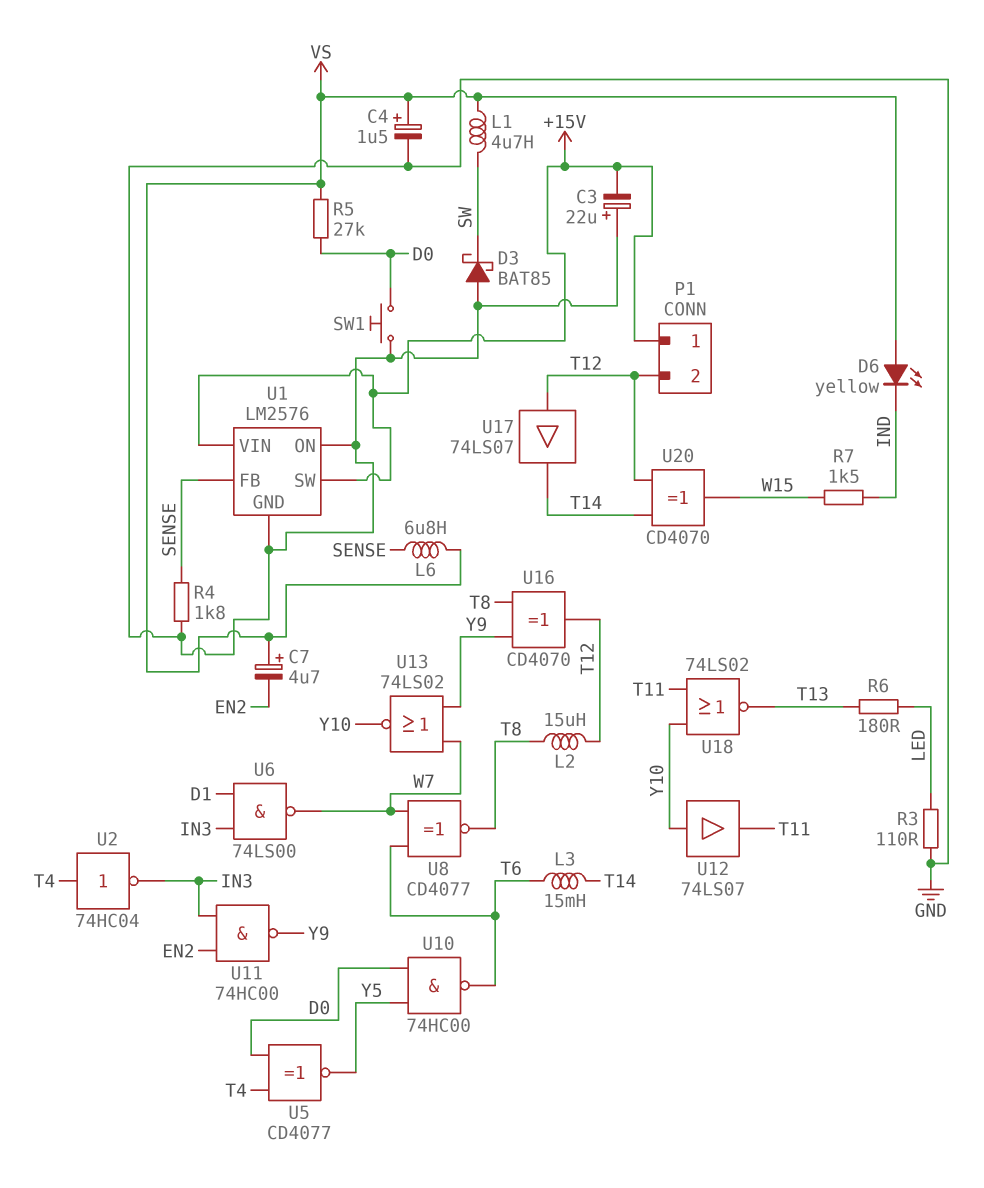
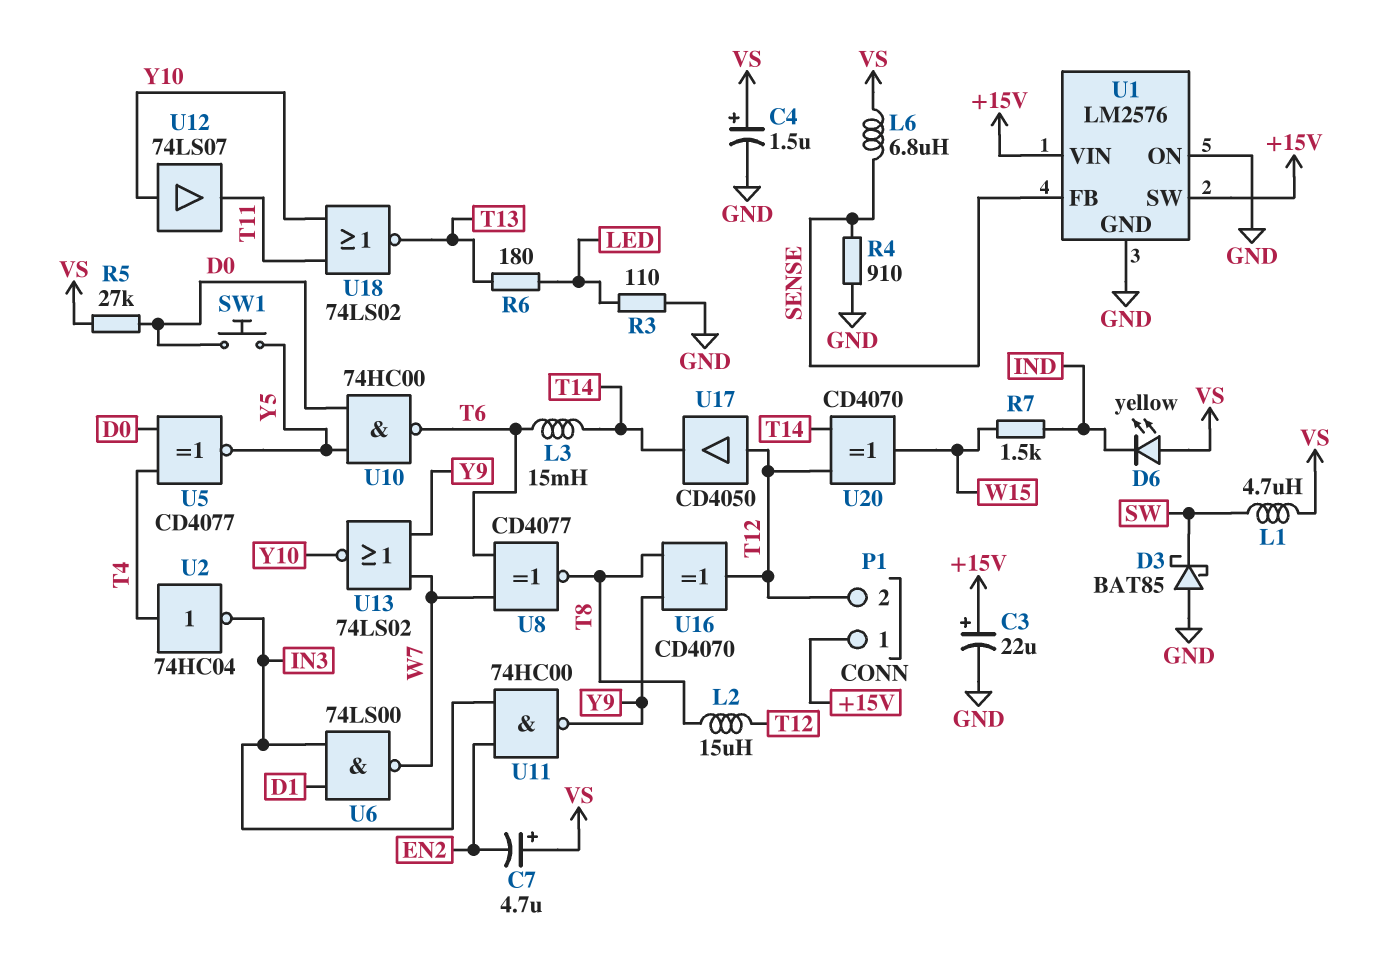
C3: 22uF (plus GND, minus +15V) -> 22uF (plus +15V, minus GND)
R4: 1.8k (GND, SENSE) -> 910 (GND, SENSE)
SW1: button (D0, GND) -> button (D0, Y5)
U17: buffer 74LS07 (in T12, out T14) -> buffer CD4050 (in T12, out T14)

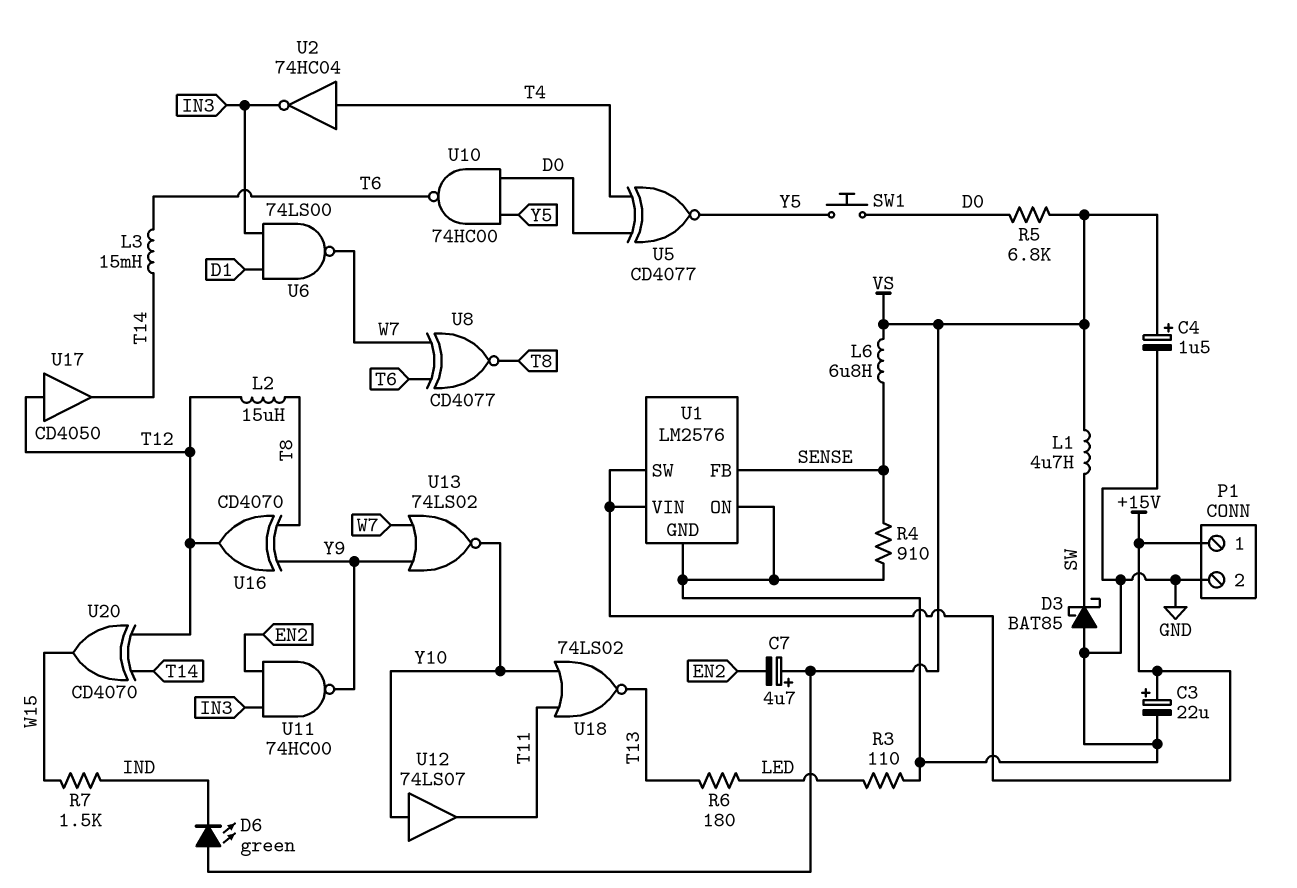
D6: LED yellow (A VS, K IND) -> LED green (A VS, K IND)
P1 pin 2: T12 -> GND
R5: 27k (D0, VS) -> 6.8k (D0, VS)

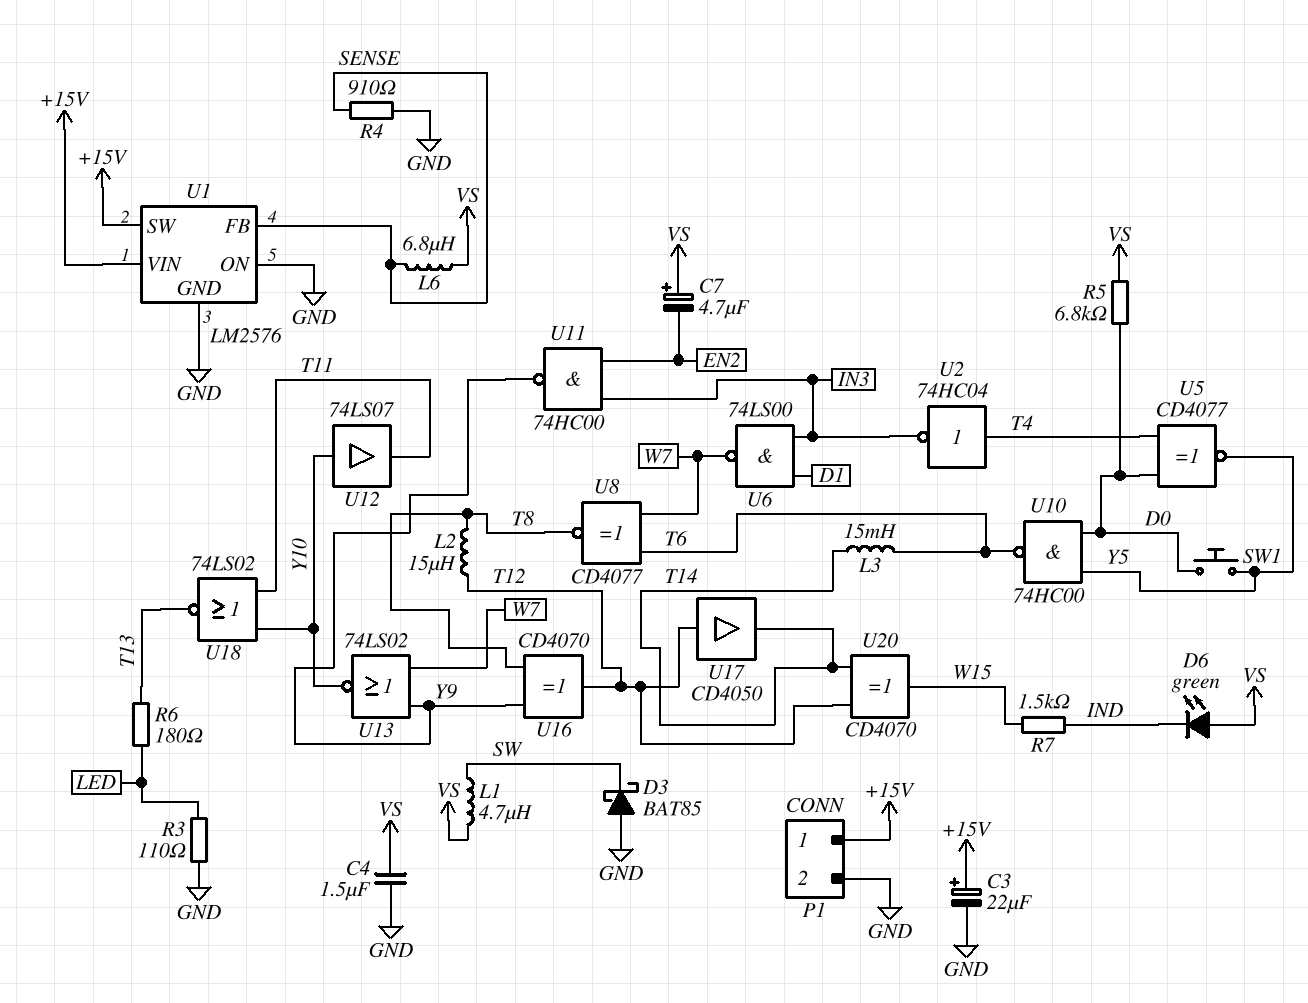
C4: 1.5uF (plus VS, minus GND) -> 1.5uF (GND, VS)

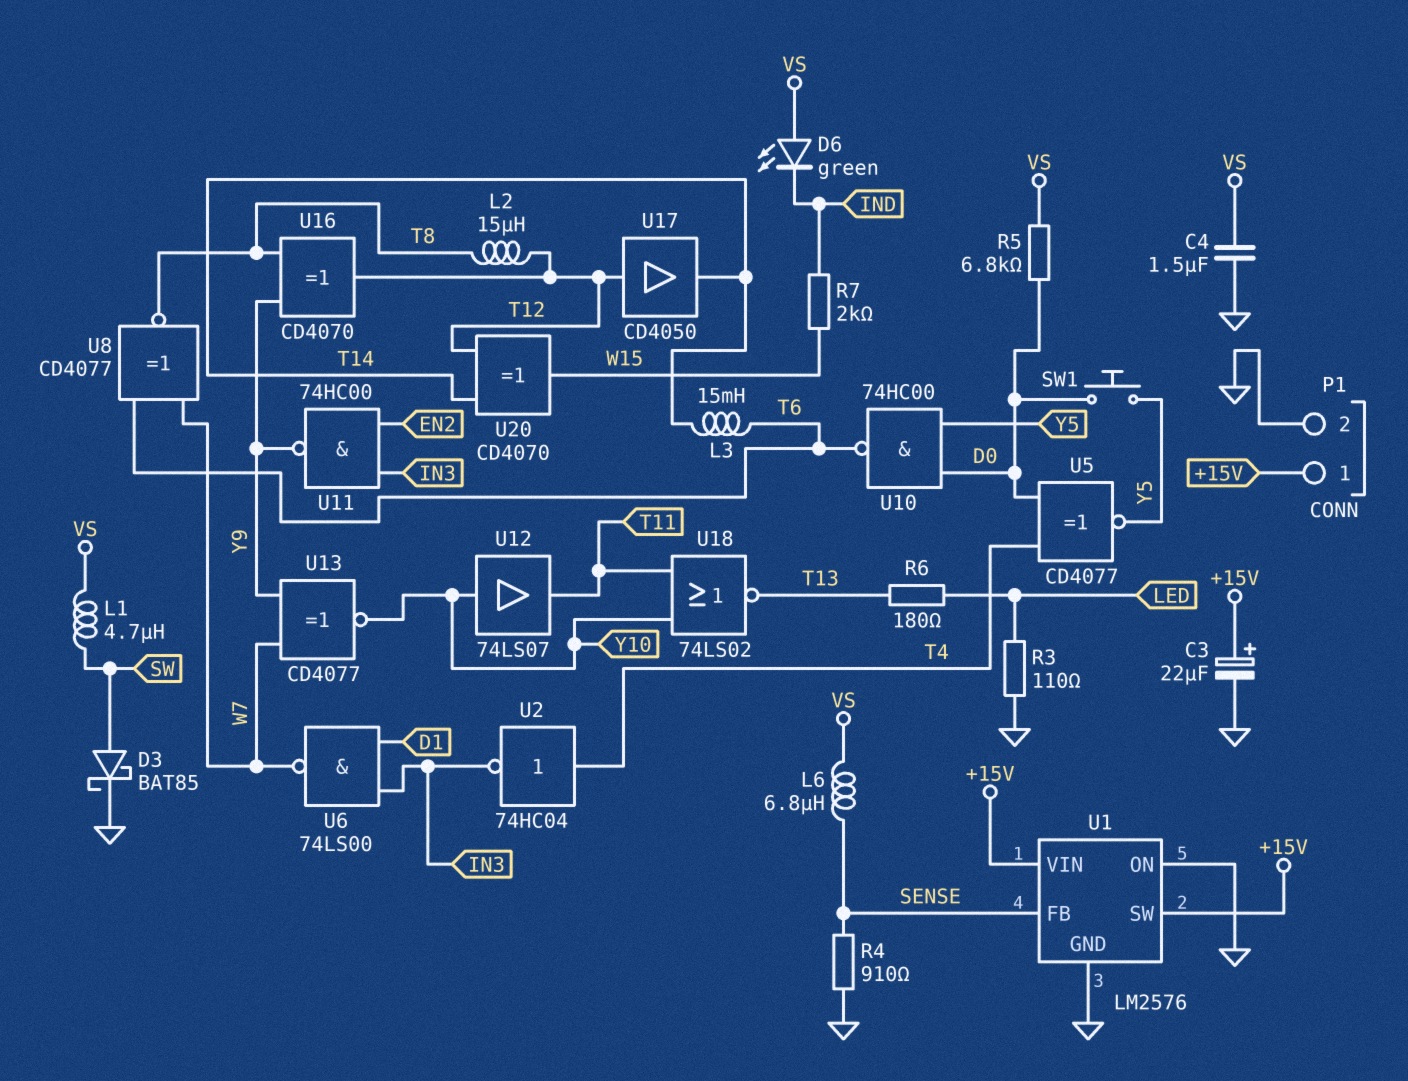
C7: 4.7uF (plus VS, minus EN2) -> none
D3: schottky BAT85 (A GND, K SW) -> schottky BAT85 (A SW, K GND)
R7: 1.5k (IND, W15) -> 2k (IND, W15)
U13: NOR 74LS02 (in W7, in Y9, out Y10) -> XNOR CD4077 (in W7, in Y9, out Y10)

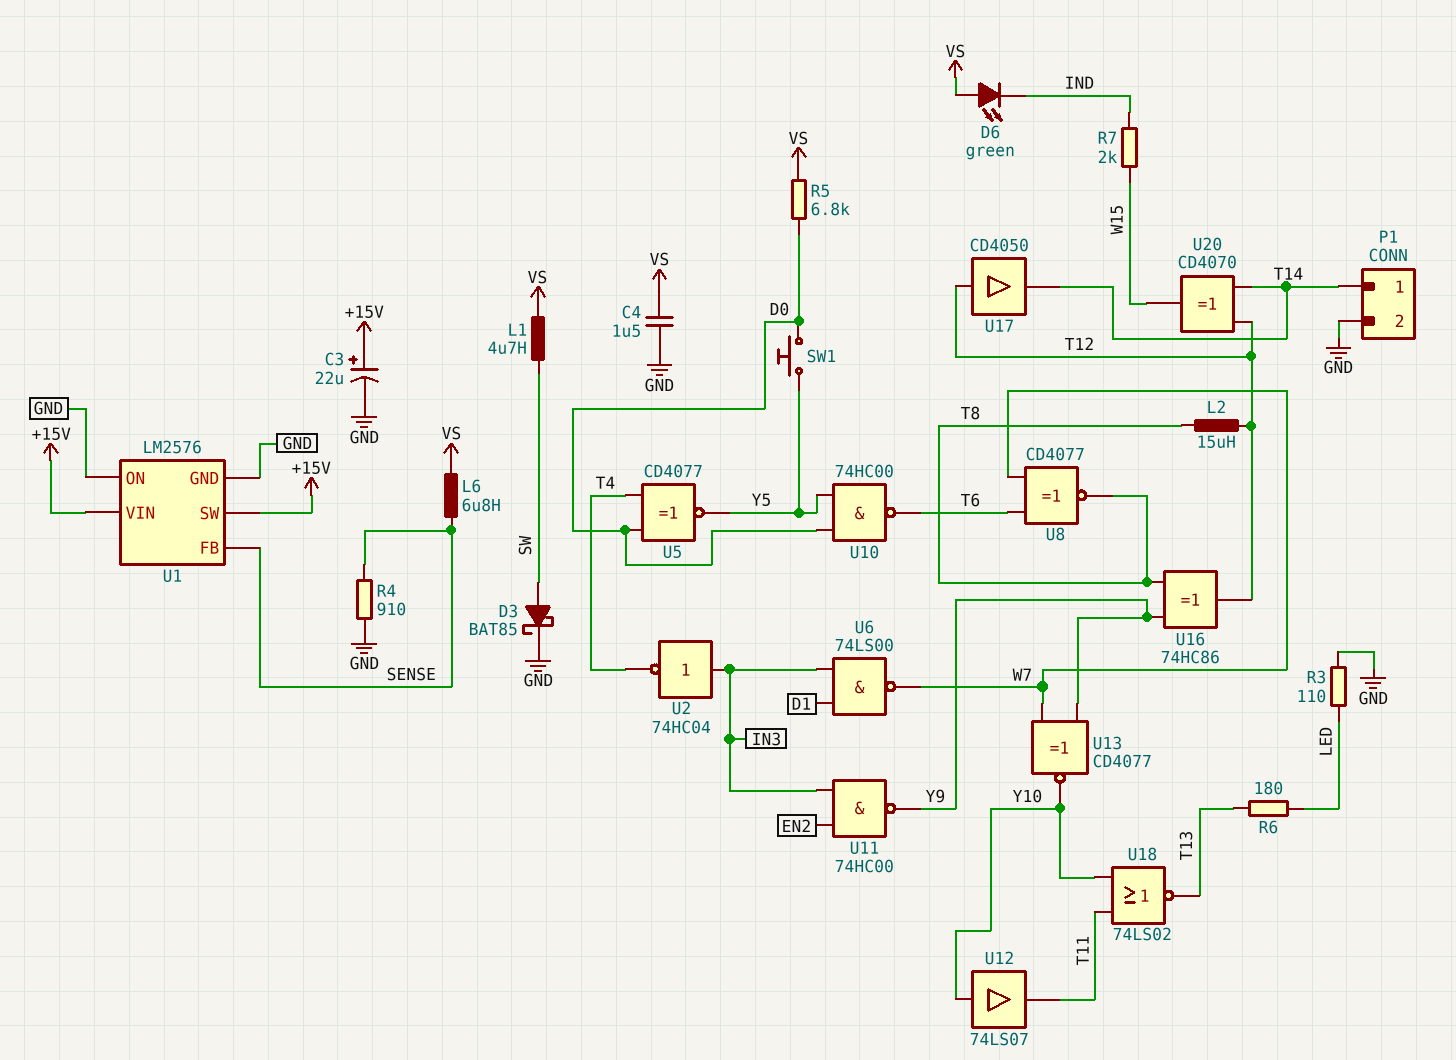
L3: 15mH (T6, T14) -> none
P1 pin 1: +15V -> T14
U2: NOT 74HC04 (in T4, out IN3) -> NOT 74HC04 (in IN3, out T4)
U16: XOR CD4070 (in T8, in Y9, out T12) -> XOR 74HC86 (in T8, in Y9, out T12)

